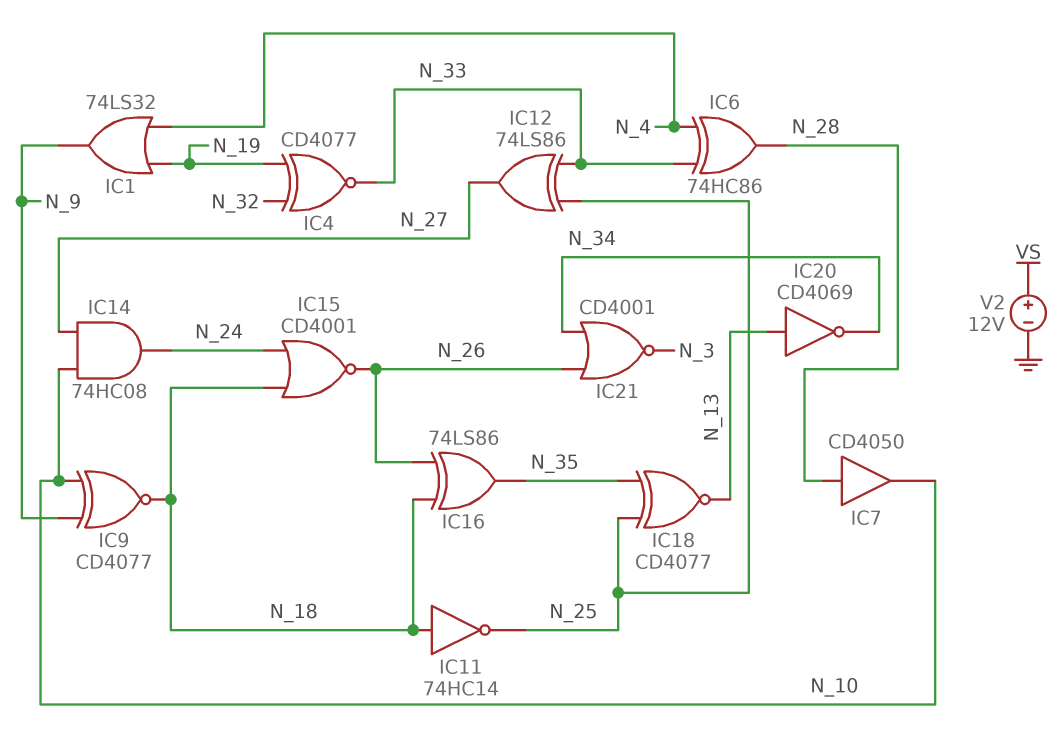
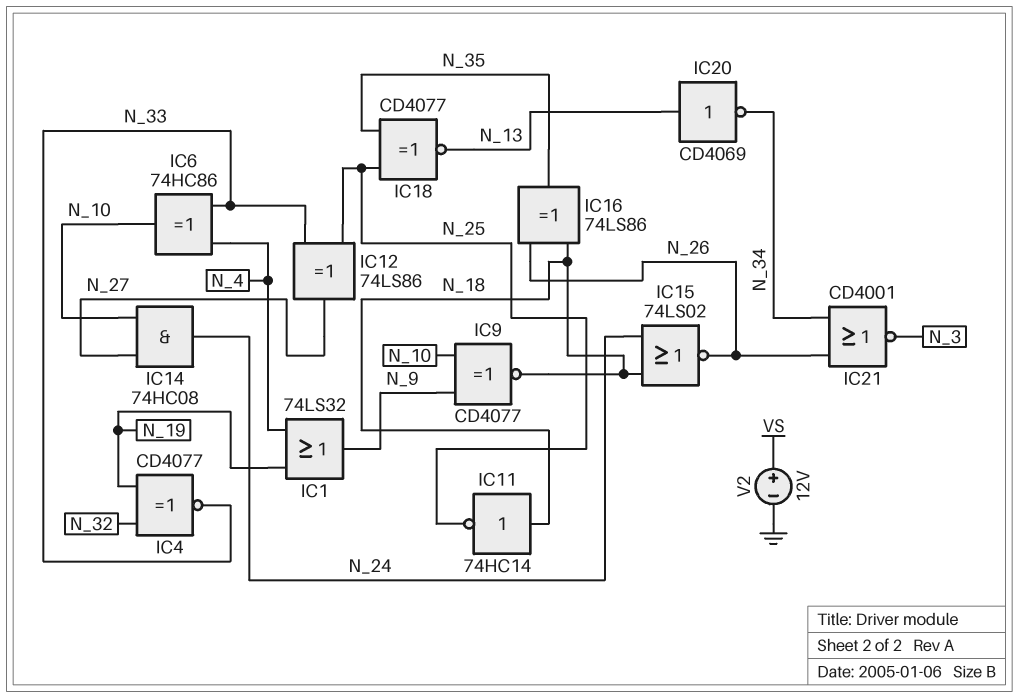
IC6: XOR 74HC86 (in N_4, in N_33, out N_28) -> XOR 74HC86 (in N_4, in N_33, out N_10)
IC7: buffer CD4050 (in N_28, out N_10) -> none
IC15: NOR CD4001 (in N_18, in N_24, out N_26) -> NOR 74LS02 (in N_18, in N_24, out N_26)

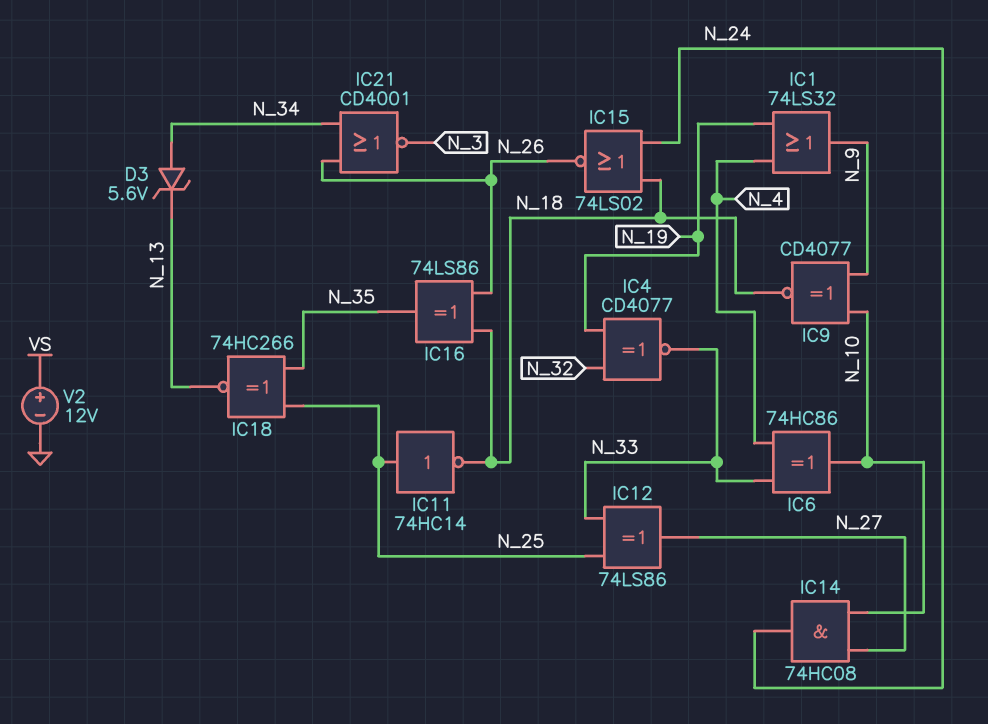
D3: none -> zener 5.6V (A N_34, K N_13)
IC11: NOT 74HC14 (in N_18, out N_25) -> NOT 74HC14 (in N_25, out N_18)
IC18: XNOR CD4077 (in N_25, in N_35, out N_13) -> XNOR 74HC266 (in N_25, in N_35, out N_13)
IC20: NOT CD4069 (in N_13, out N_34) -> none

